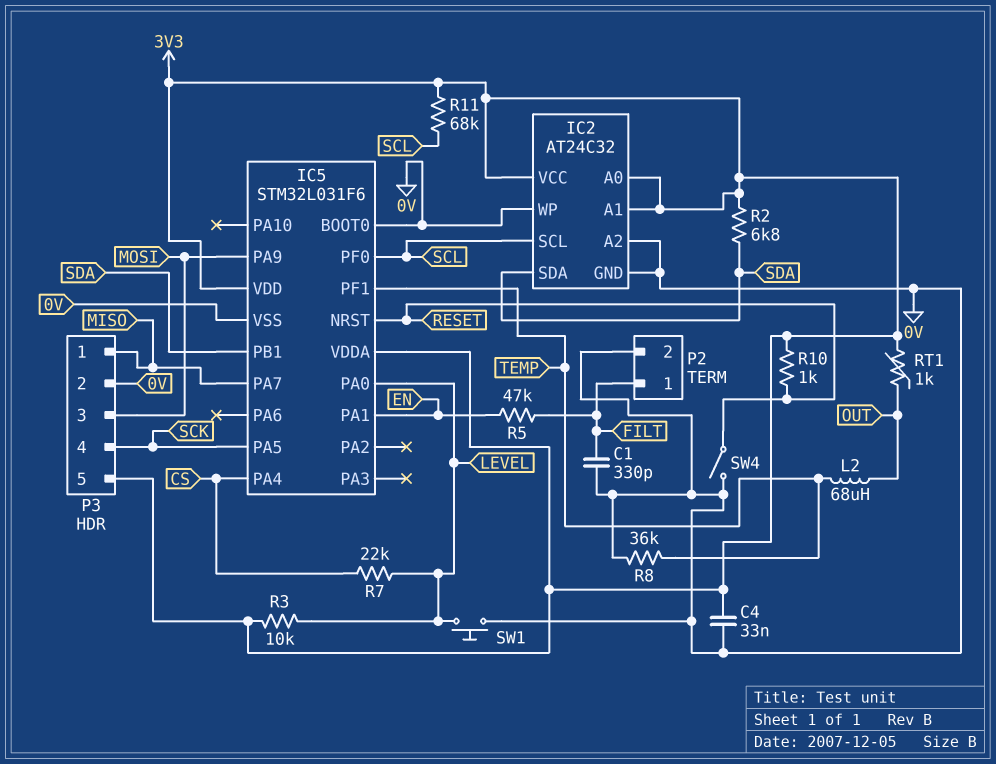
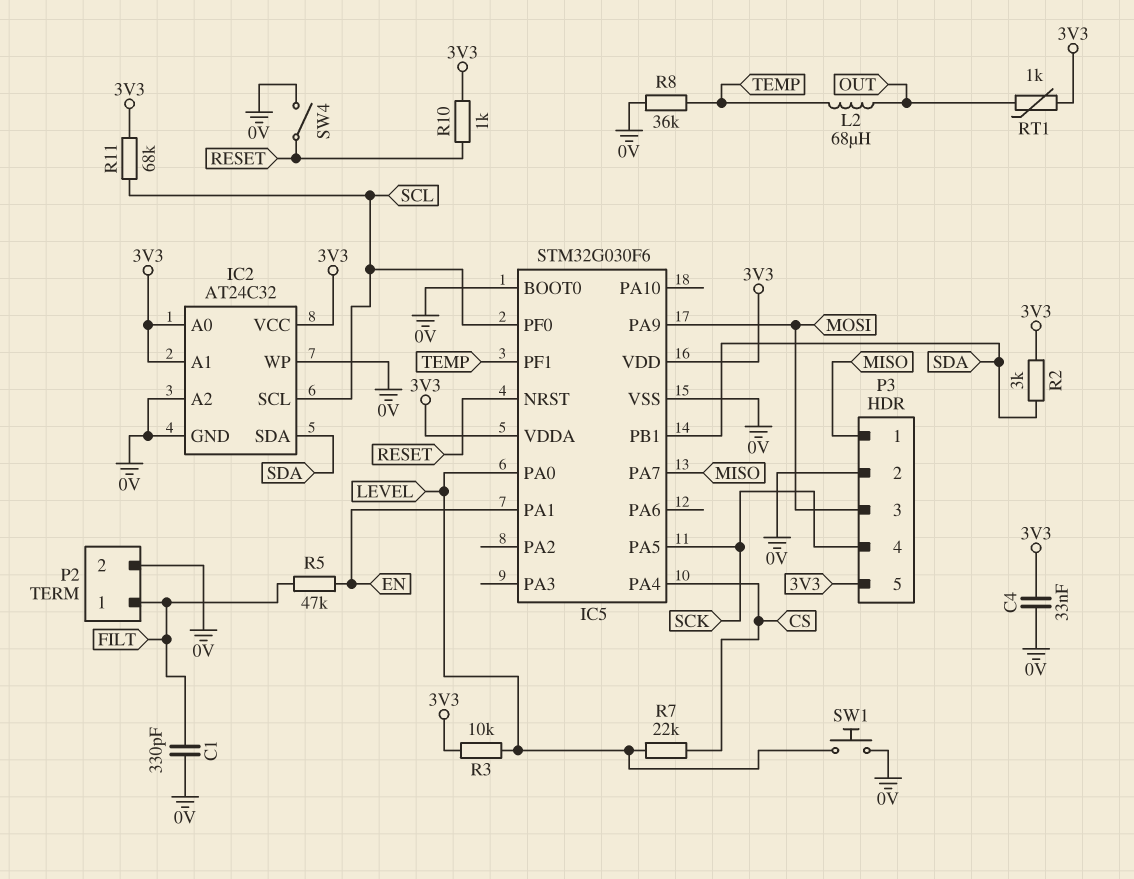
IC5: STM32L031F6 -> STM32G030F6
R2: 6.8k (3V3, SDA) -> 3k (3V3, SDA)

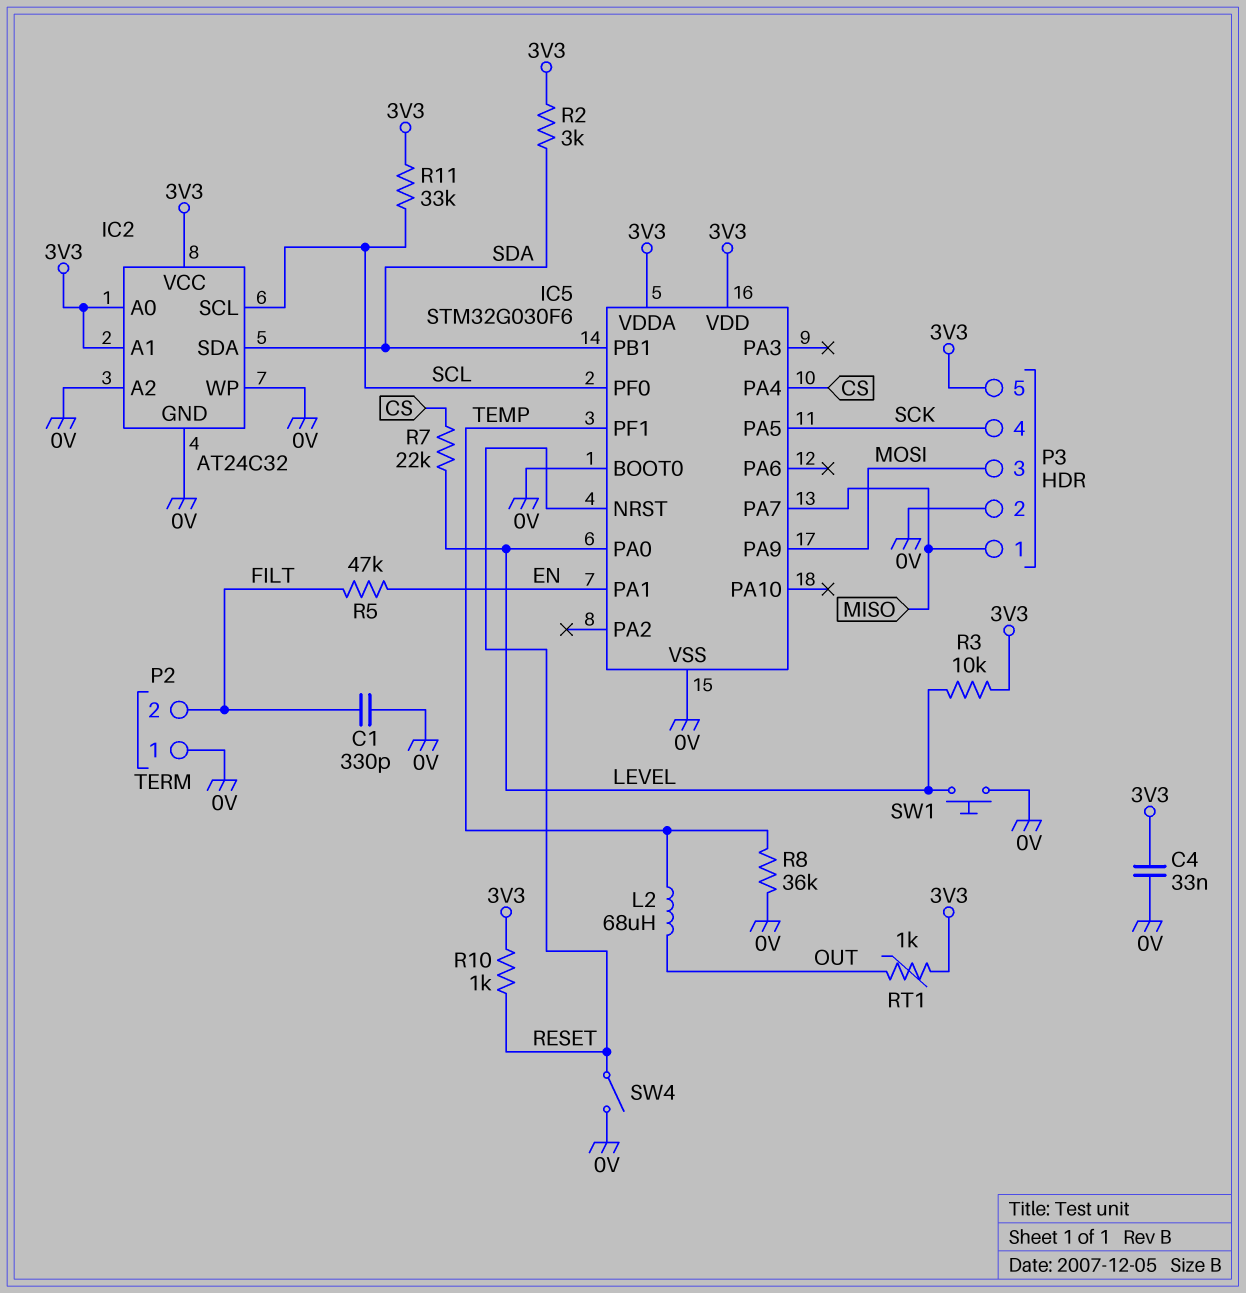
P2 pin 1: FILT -> 0V
P2 pin 2: 0V -> FILT
R11: 68k (3V3, SCL) -> 33k (3V3, SCL)

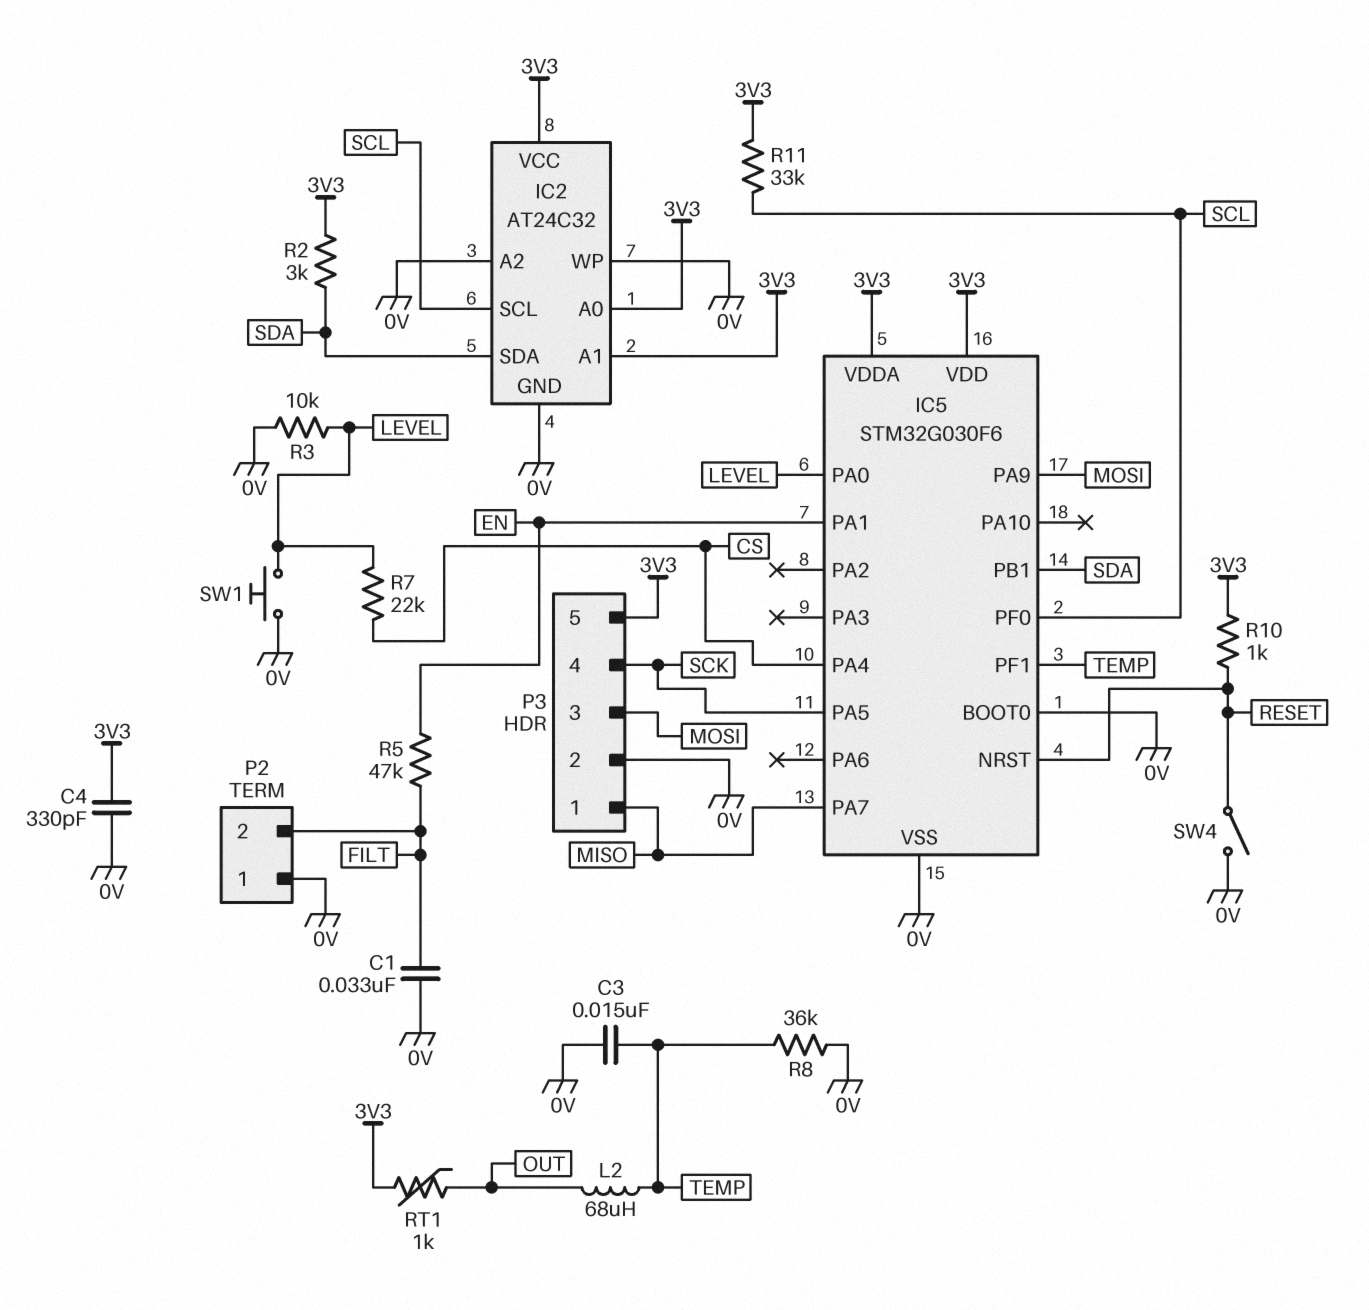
C1: 330pF (0V, FILT) -> 33nF (0V, FILT)
C3: none -> 15nF (0V, TEMP)
C4: 33nF (0V, 3V3) -> 330pF (0V, 3V3)
R3: 10k (3V3, LEVEL) -> 10k (0V, LEVEL)

